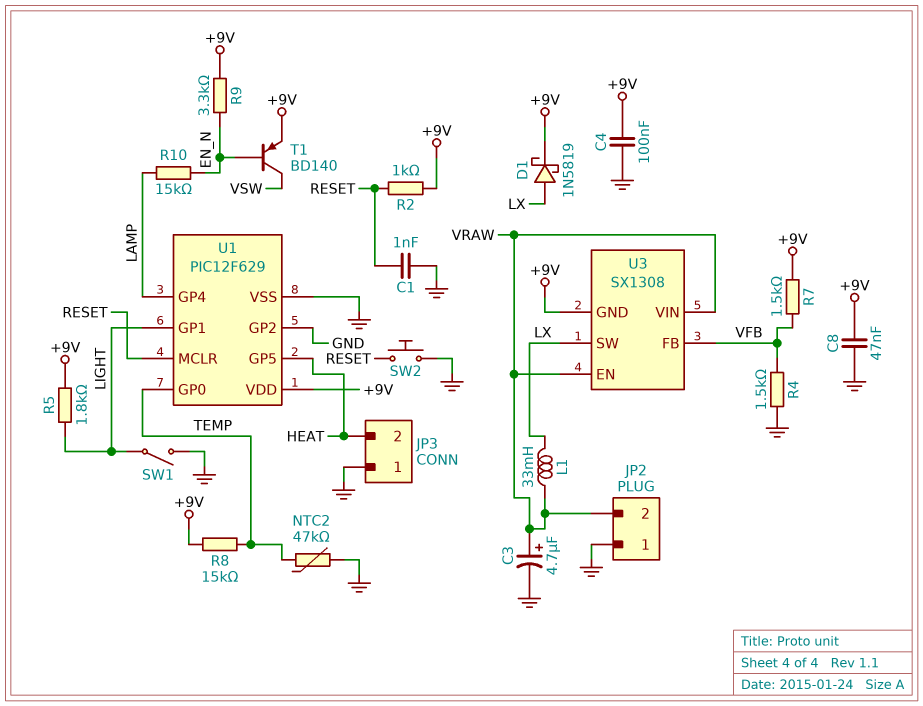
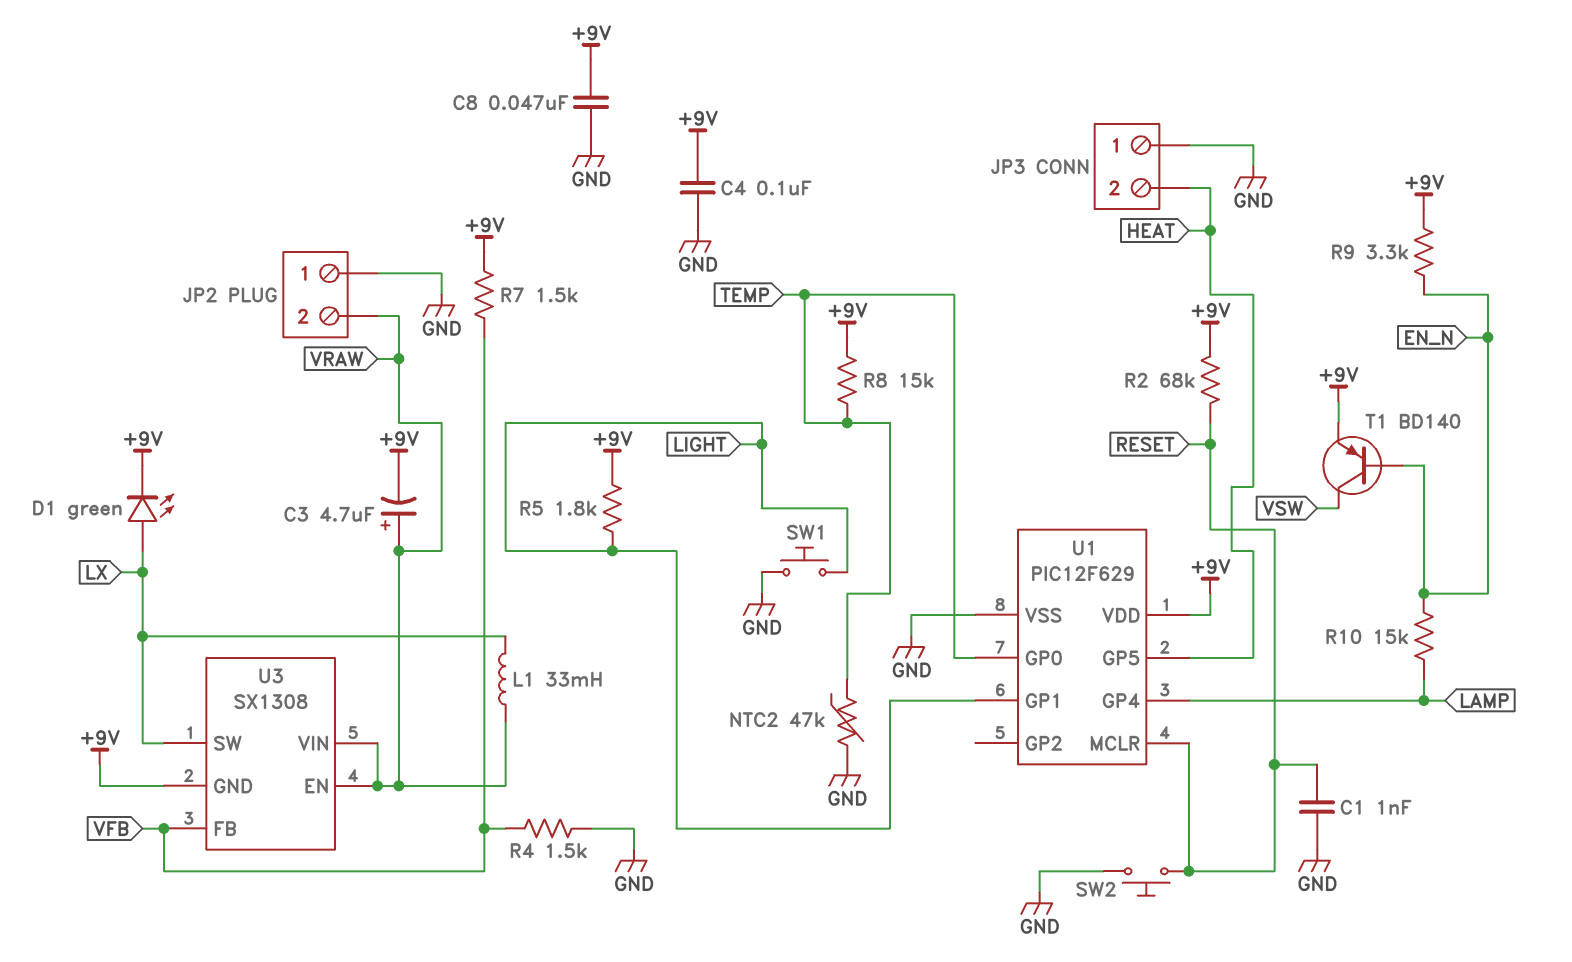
C3: 4.7uF (plus VRAW, minus GND) -> 4.7uF (plus VRAW, minus +9V)
D1: schottky 1N5819 (A LX, K +9V) -> LED green (A LX, K +9V)
R2: 1k (+9V, RESET) -> 68k (+9V, RESET)
SW1: switch (GND, LIGHT) -> button (GND, LIGHT)
U1 pin GP2: GND -> none

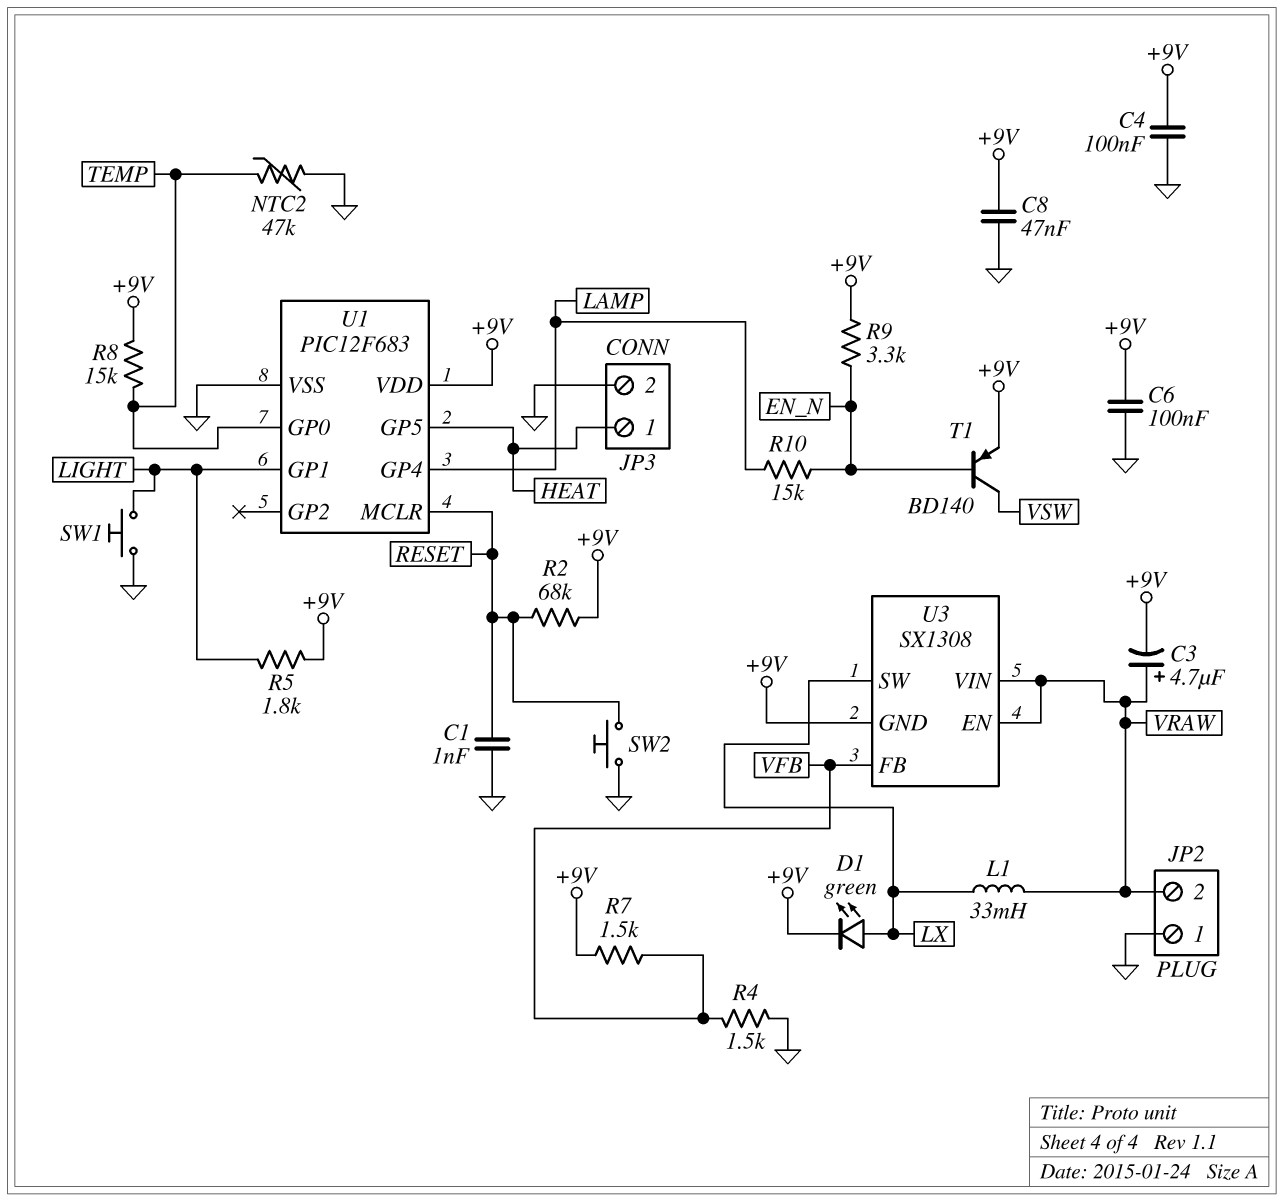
C6: none -> 100nF (+9V, GND)
JP3 pin 1: GND -> HEAT
JP3 pin 2: HEAT -> GND
U1: PIC12F629 -> PIC12F683

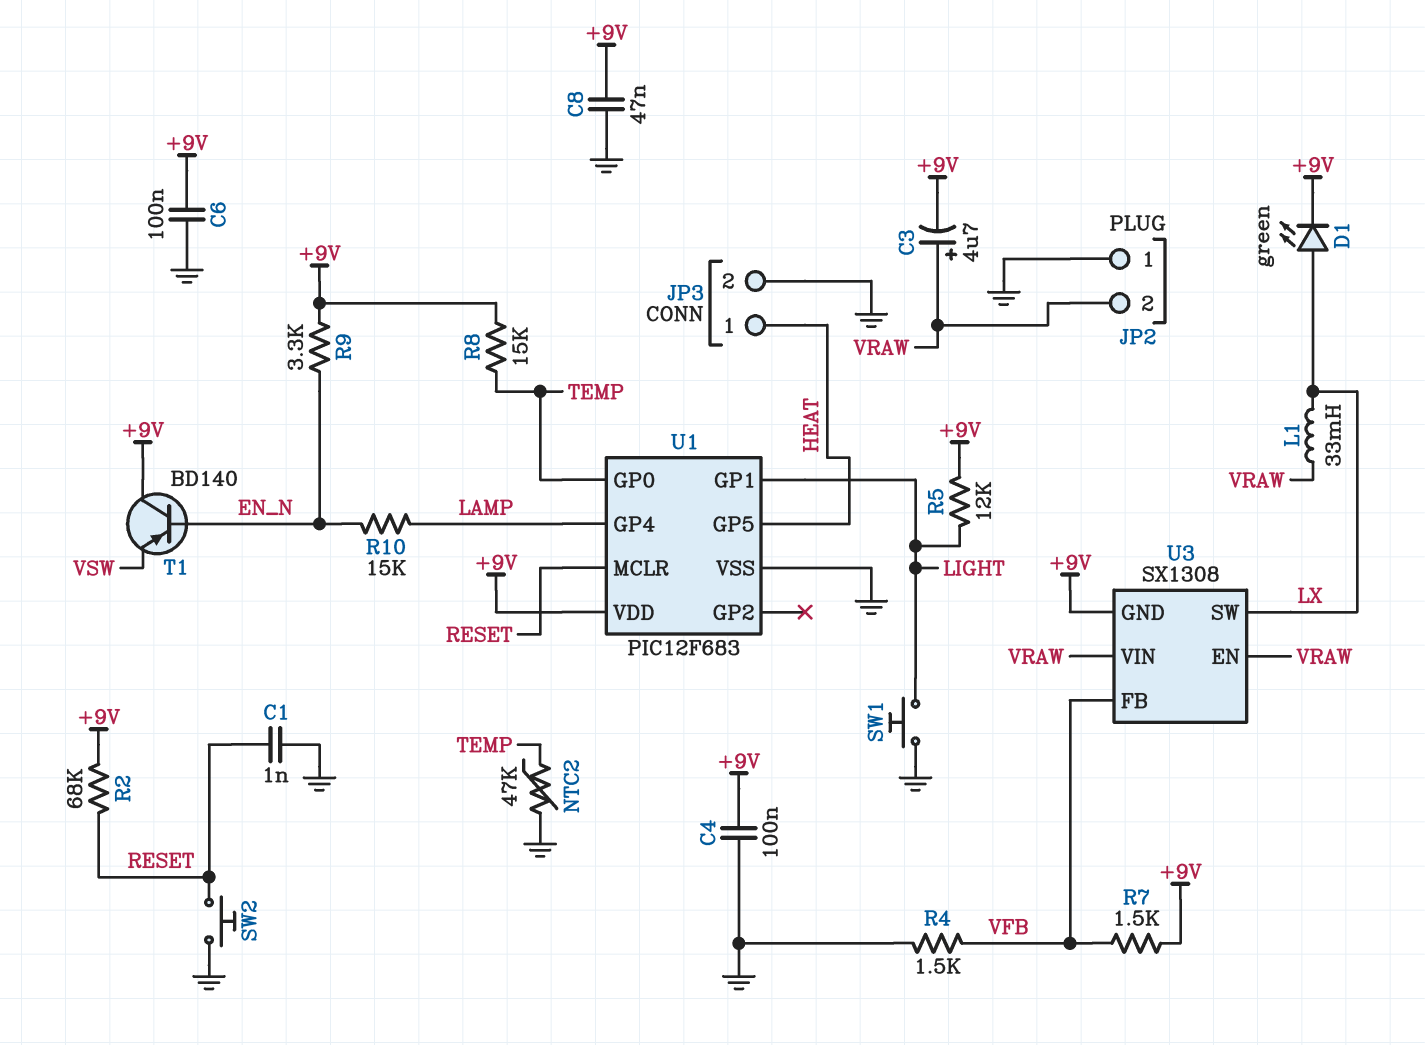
R5: 1.8k (+9V, LIGHT) -> 12k (+9V, LIGHT)
T1: PNP BD140 (B EN_N, C VSW, E +9V) -> PNP BD140 (B EN_N, C +9V, E VSW)

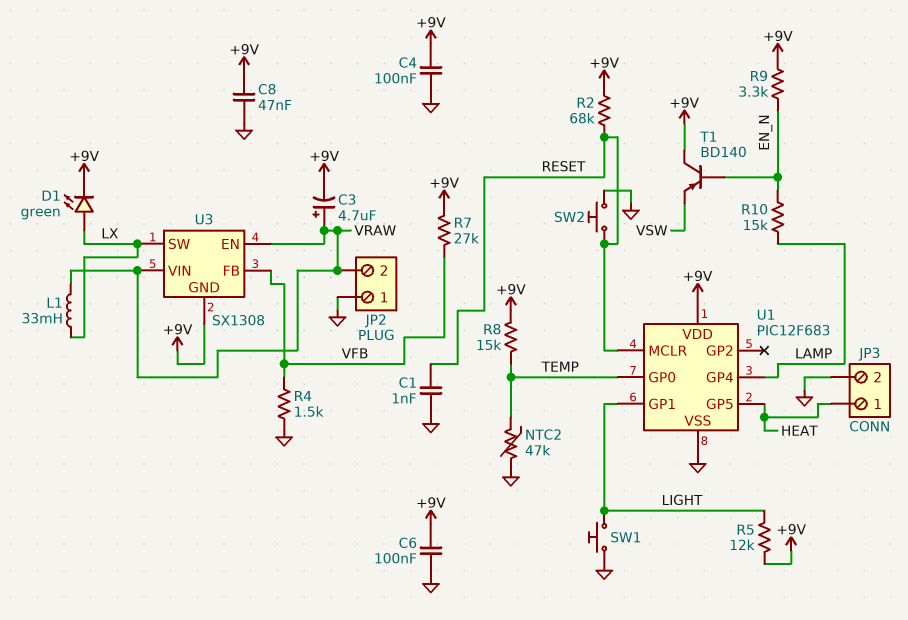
R7: 1.5k (+9V, VFB) -> 27k (+9V, VFB)

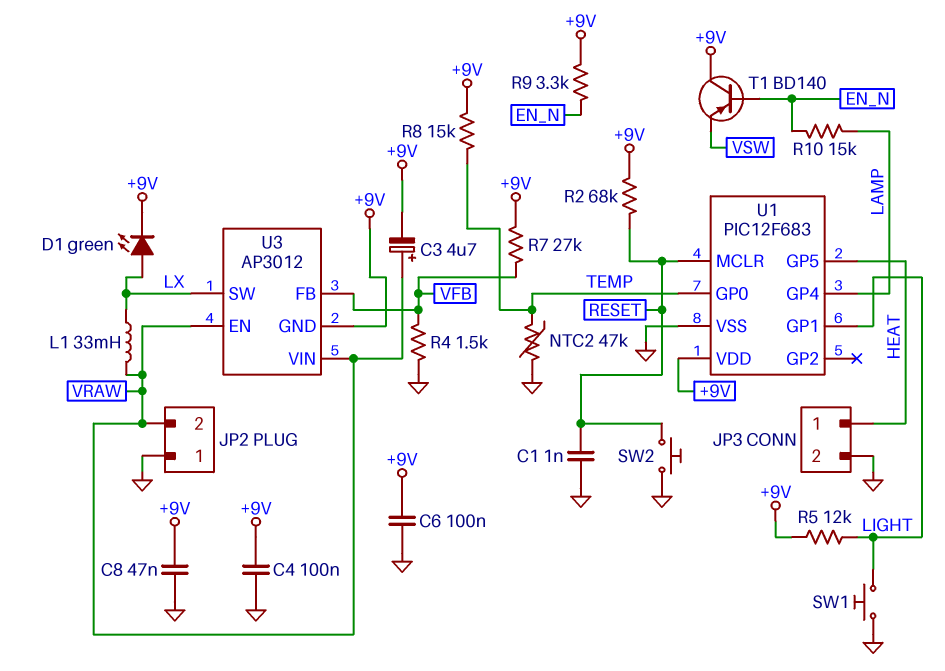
U3: SX1308 -> AP3012

